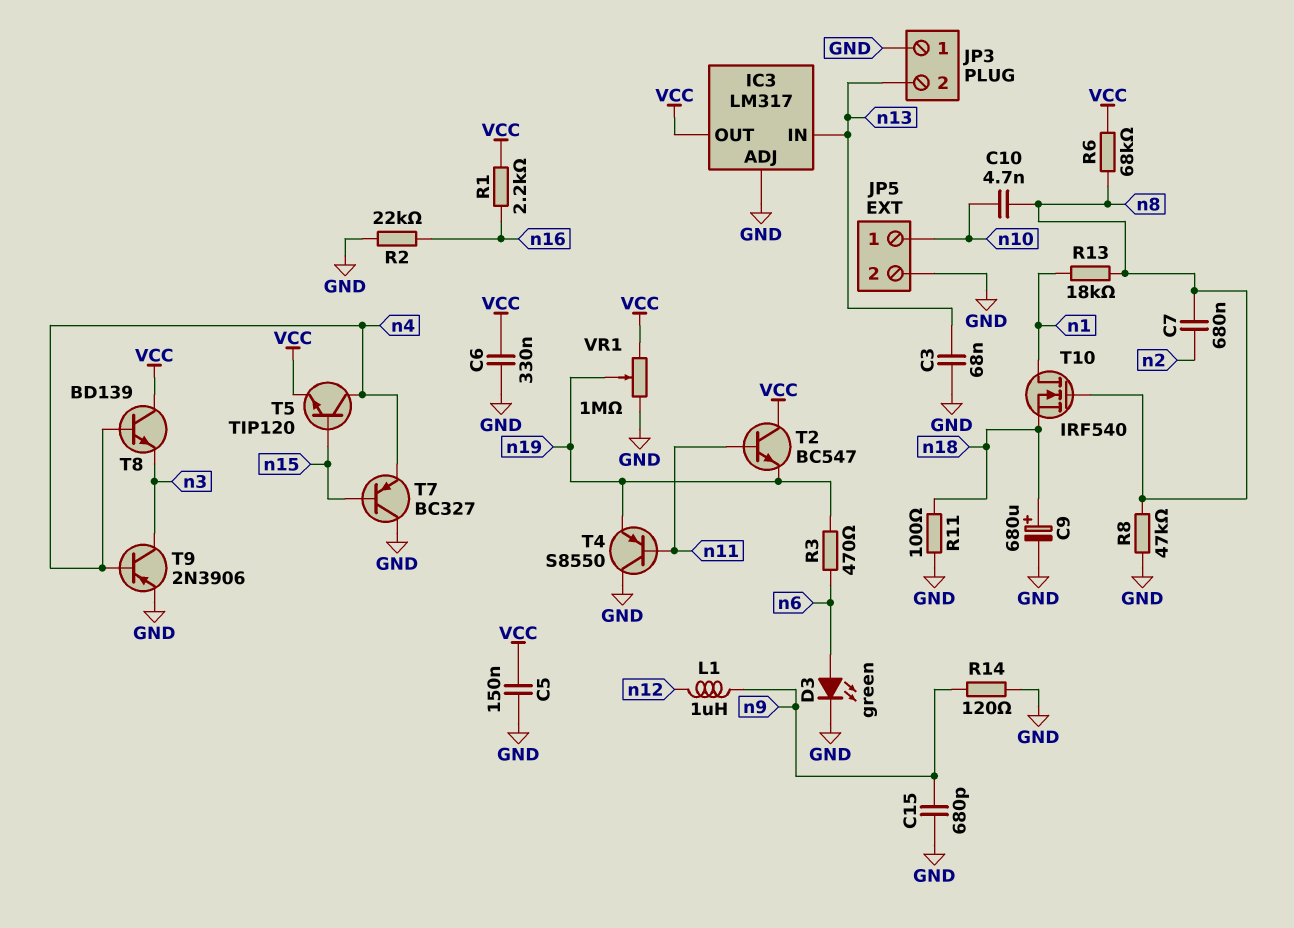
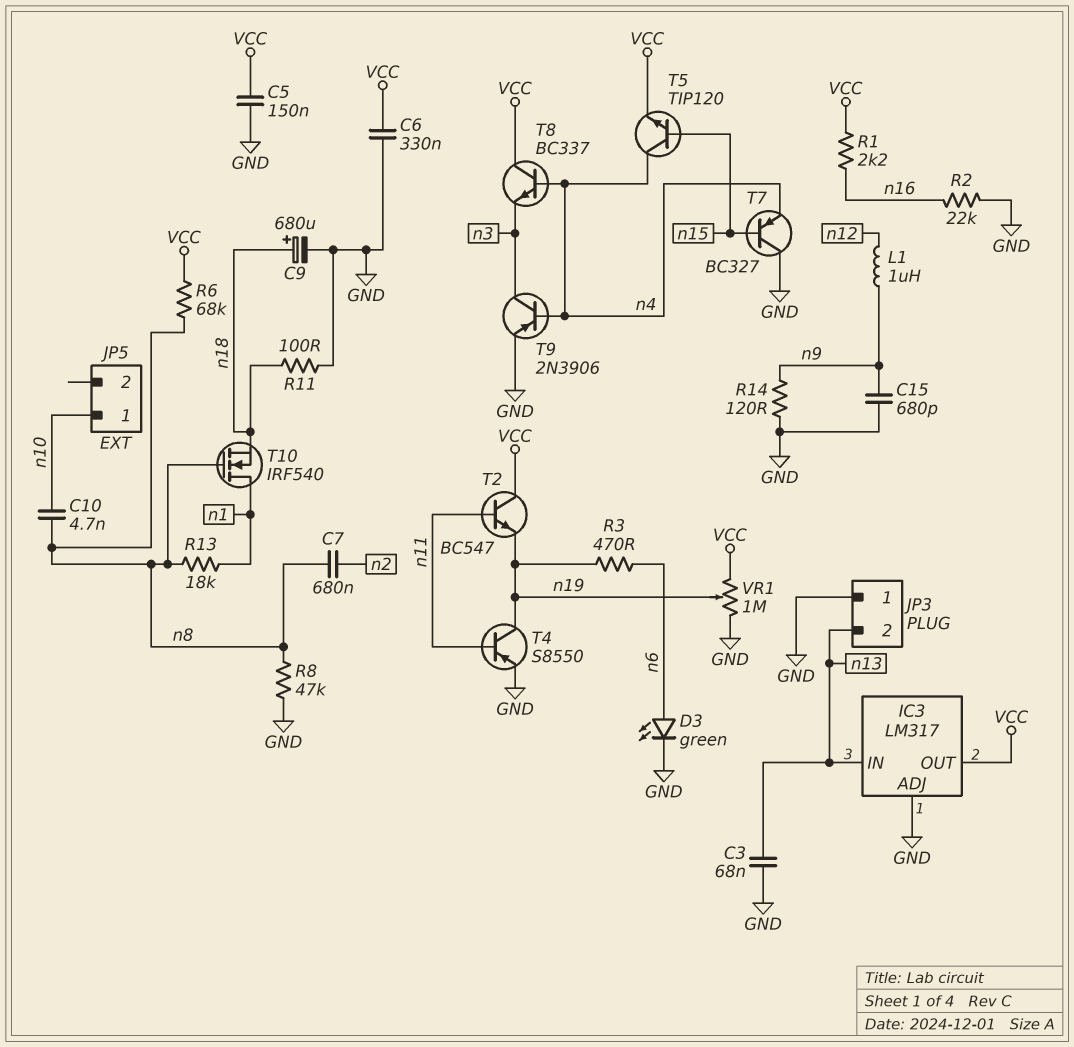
JP5 pin 2: GND -> none
T4: PNP S8550 (B n11, C GND, E n19) -> PNP S8550 (B n11, C n19, E GND)
T8: NPN BD139 (B n4, C VCC, E n3) -> NPN BC337 (B n4, C VCC, E n3)

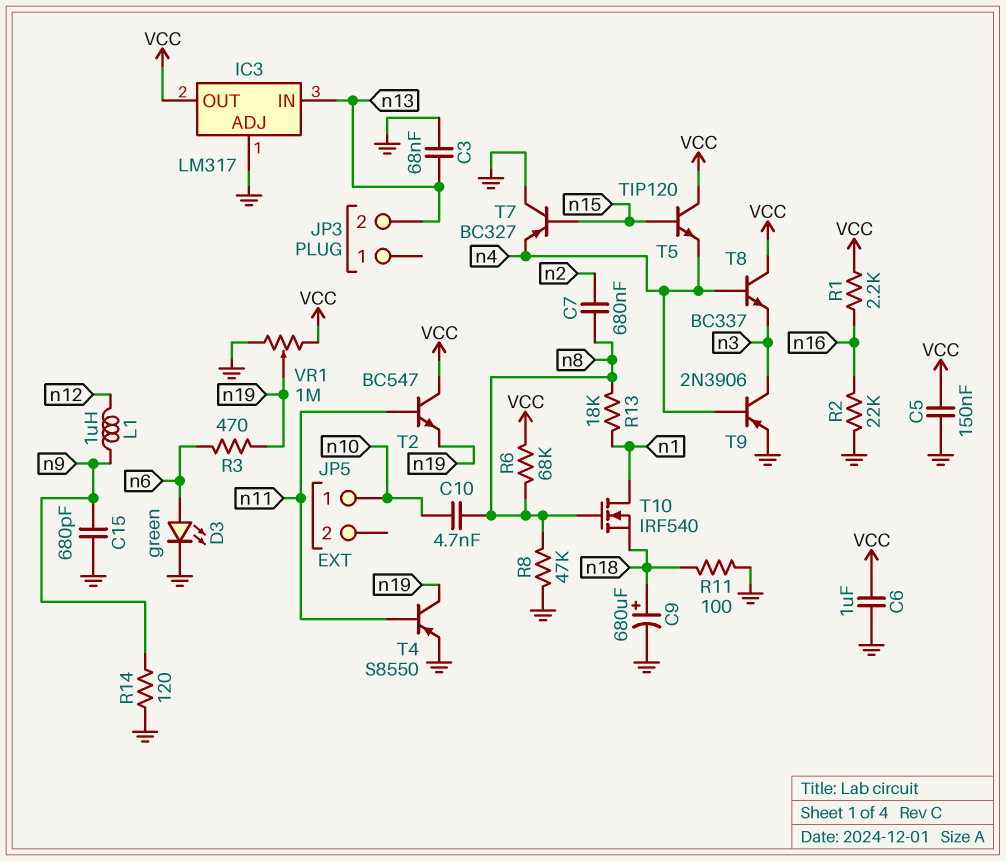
C6: 330nF (GND, VCC) -> 1uF (GND, VCC)
JP3 pin 1: GND -> none
T5: NPN TIP120 (B n15, C n4, E VCC) -> NPN TIP120 (B n15, C VCC, E n4)

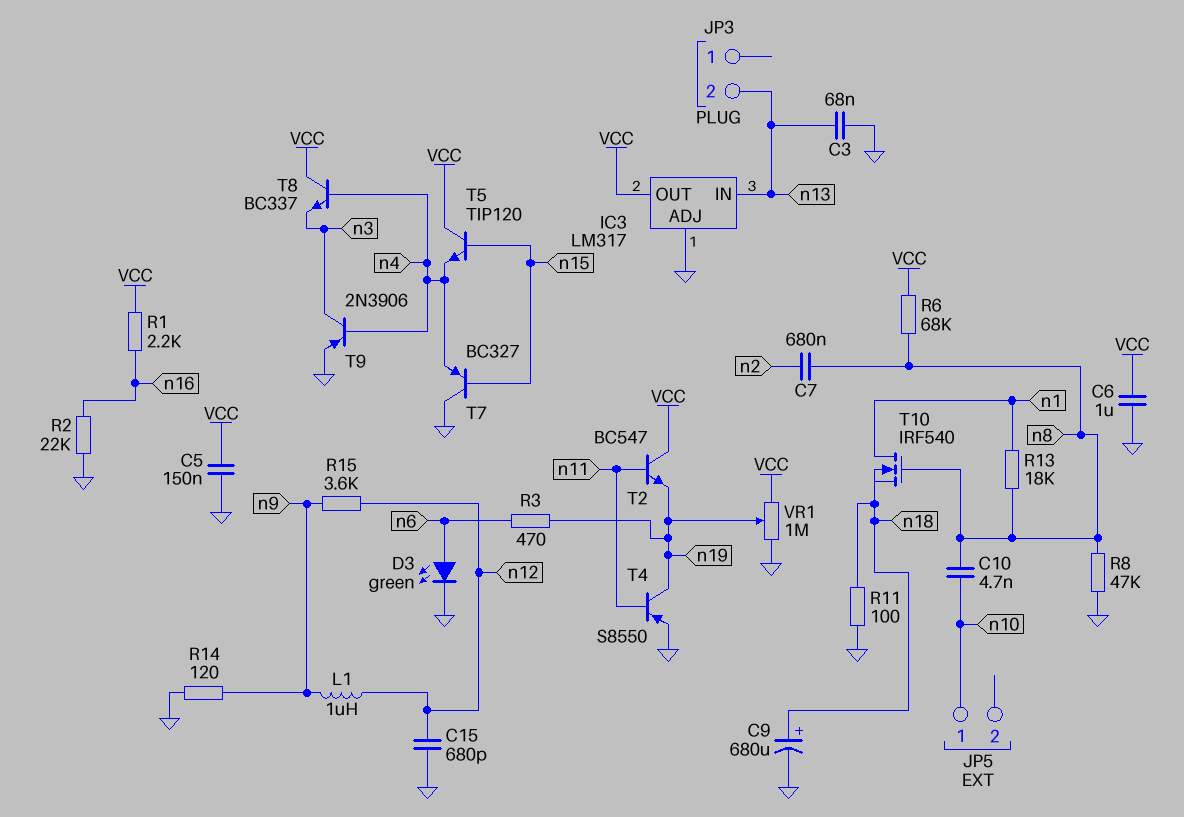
C15: 680pF (GND, n9) -> 680pF (GND, n12)
R15: none -> 3.6k (n9, n12)

